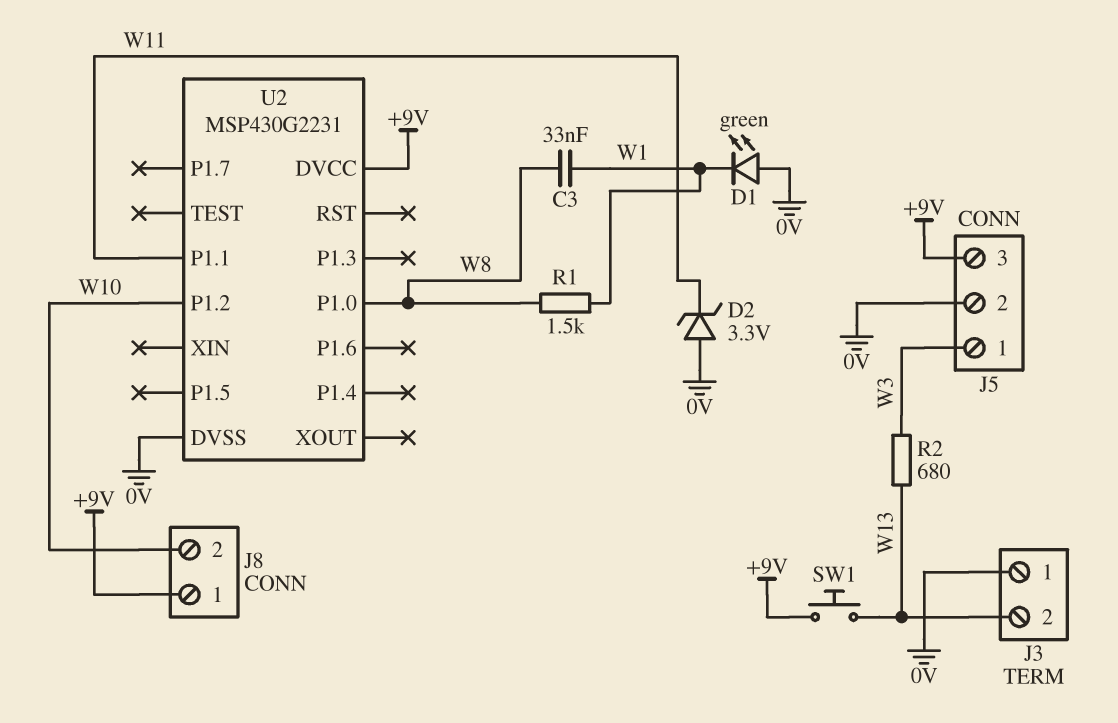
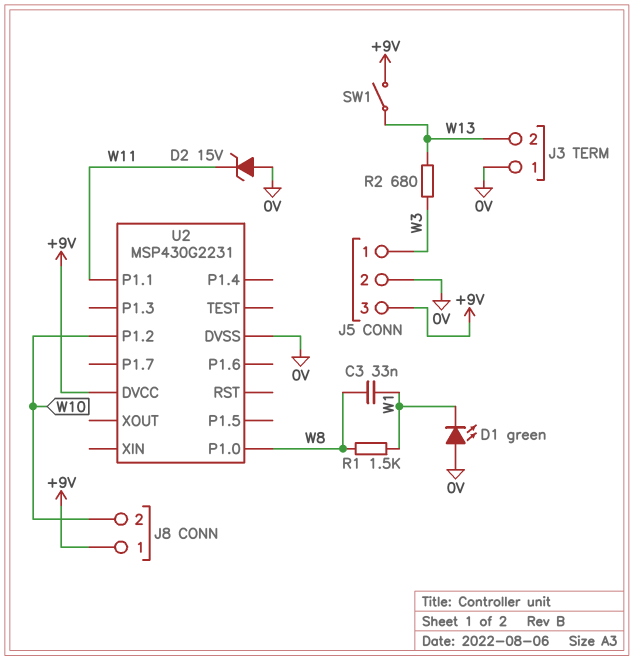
D2: zener 3.3V (A 0V, K W11) -> zener 15V (A 0V, K W11)
SW1: button (+9V, W13) -> switch (+9V, W13)

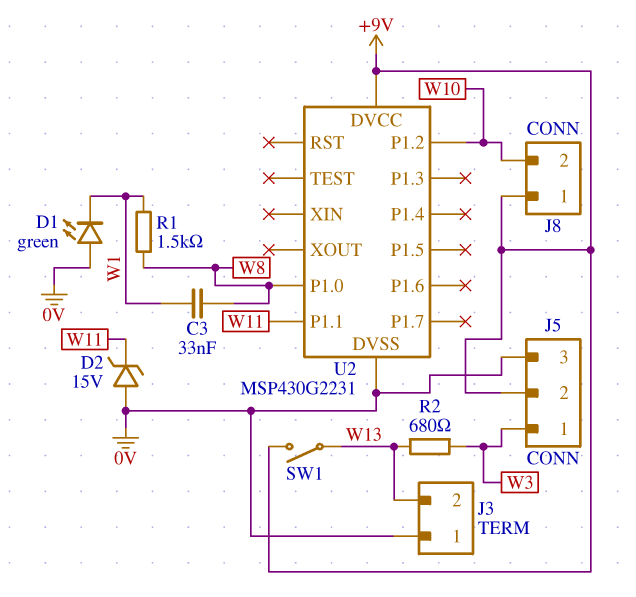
J5 pin 2: 0V -> +9V
J5 pin 3: +9V -> 0V

